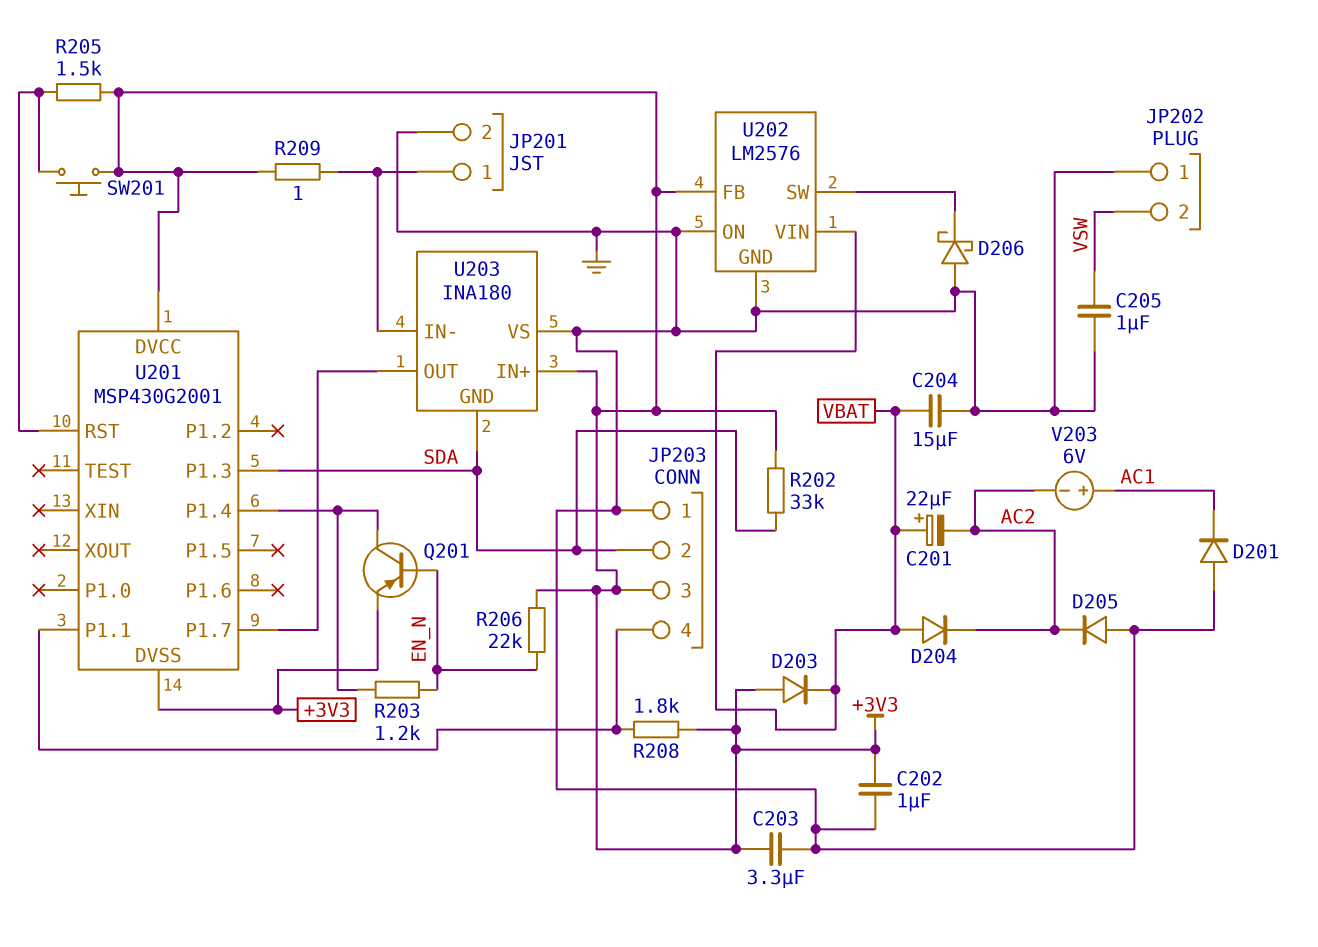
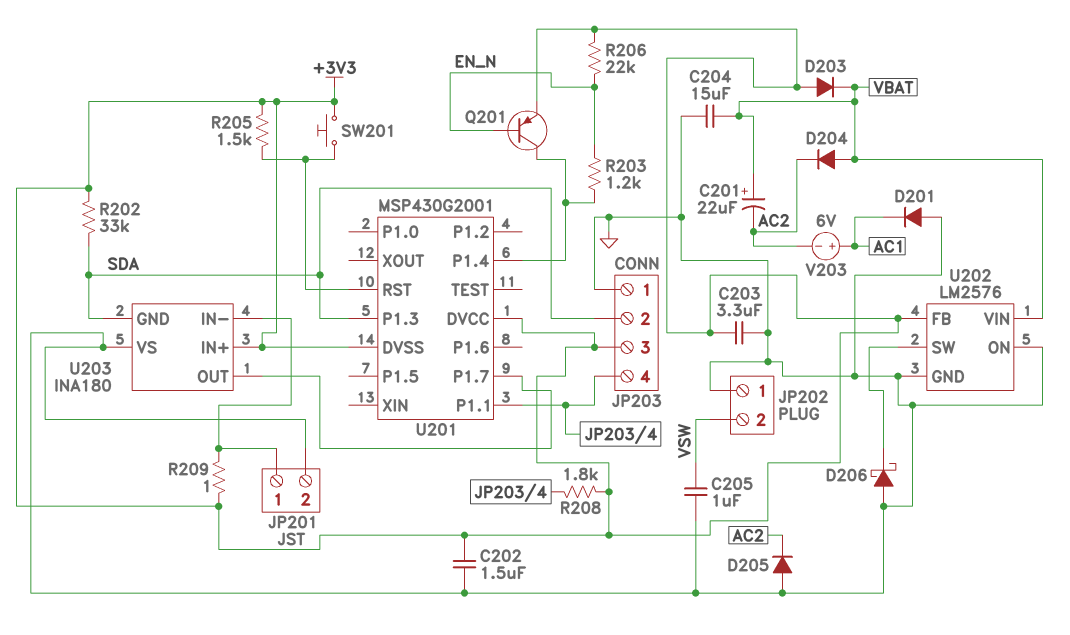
C202: 1uF (+3V3, GND) -> 1.5uF (+3V3, GND)

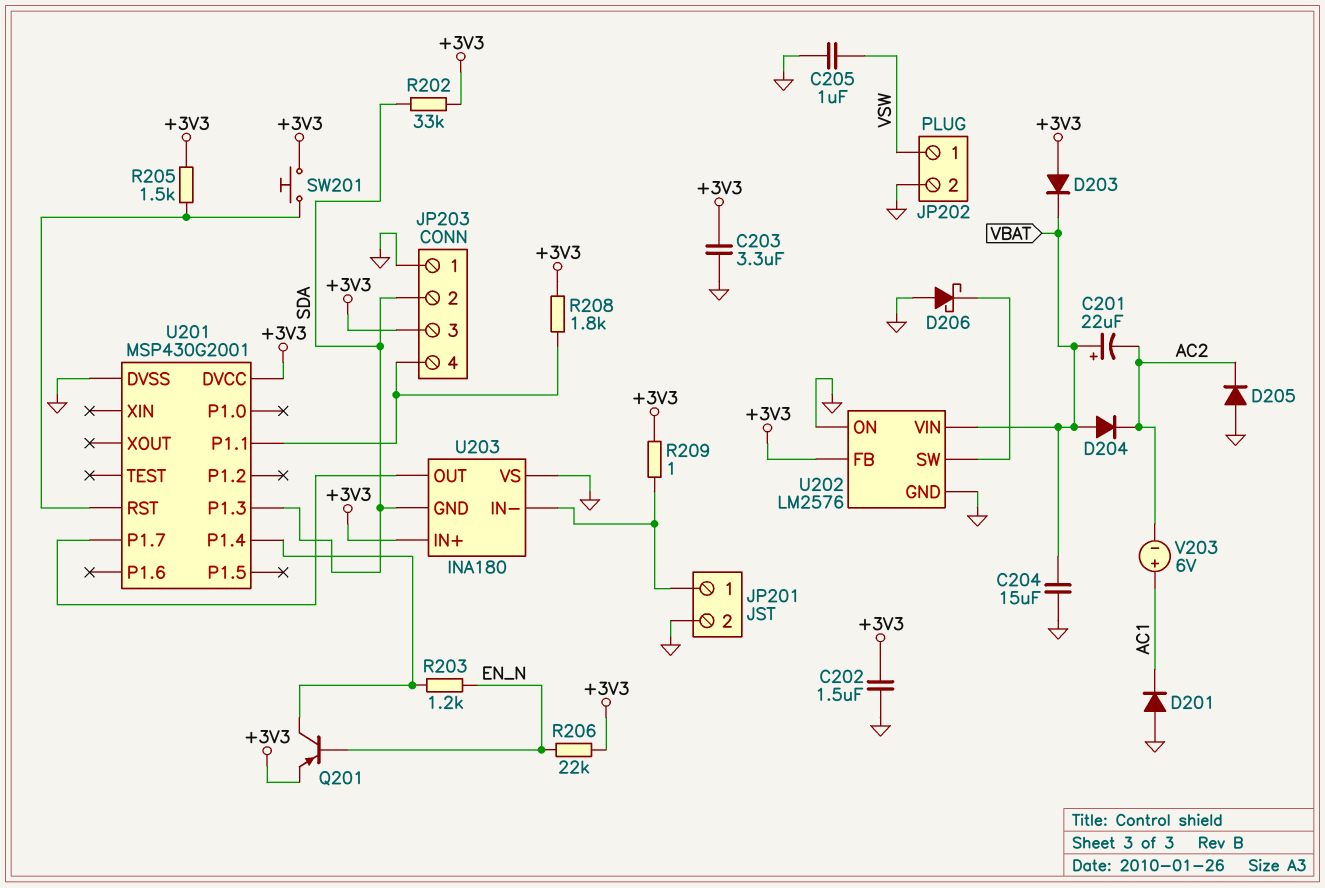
JP202 pin 1: GND -> VSW
JP202 pin 2: VSW -> GND
U201 pin DVSS: +3V3 -> GND

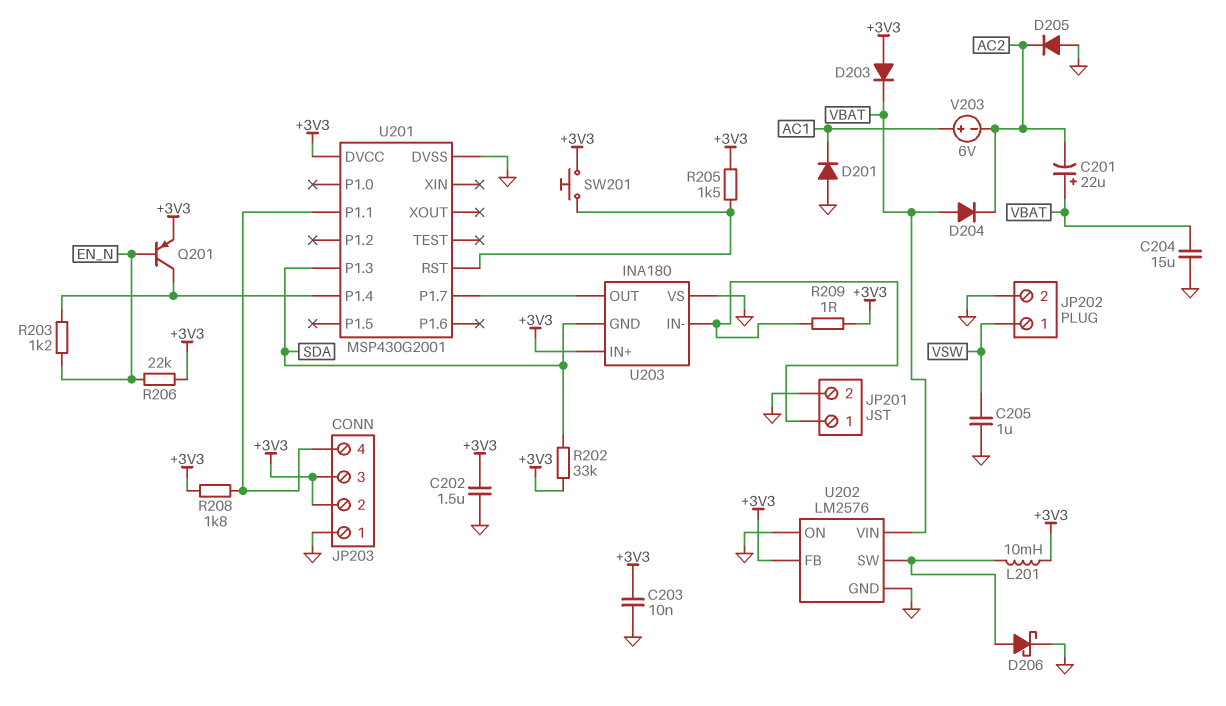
C203: 3.3uF (+3V3, GND) -> 10nF (+3V3, GND)
D206: schottky (A GND, K U202/SW) -> schottky (A U202/SW, K GND)
JP203 pin 2: SDA -> +3V3
L201: none -> 10mH (+3V3, U202/SW)

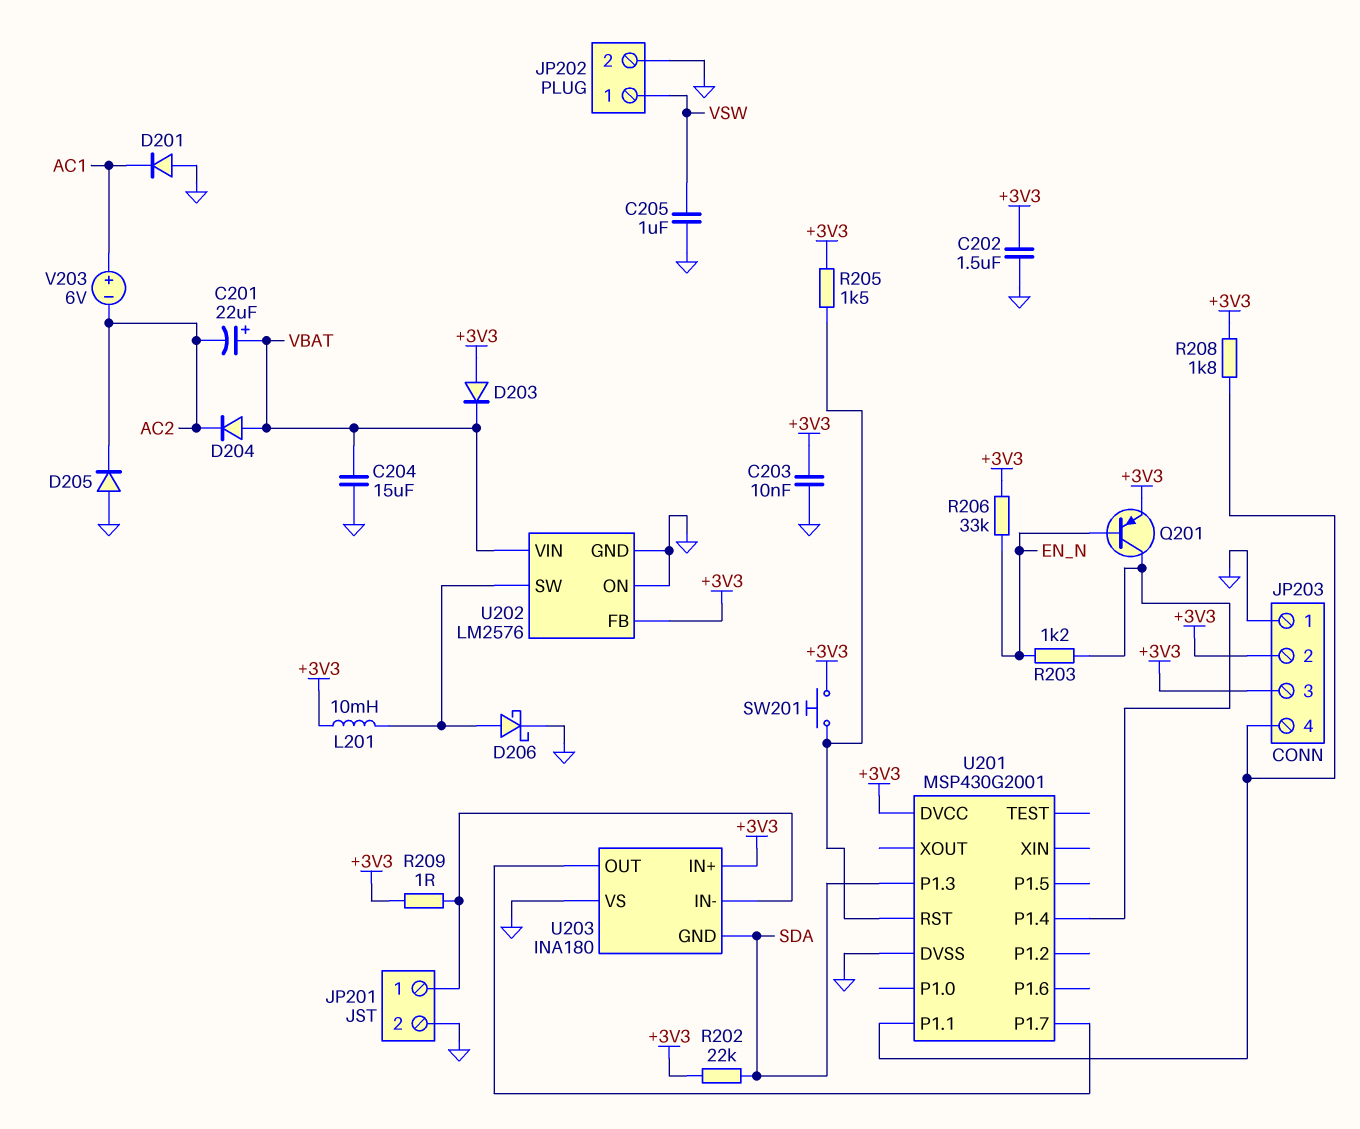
R202: 33k (+3V3, SDA) -> 22k (+3V3, SDA)
R206: 22k (+3V3, EN_N) -> 33k (+3V3, EN_N)

